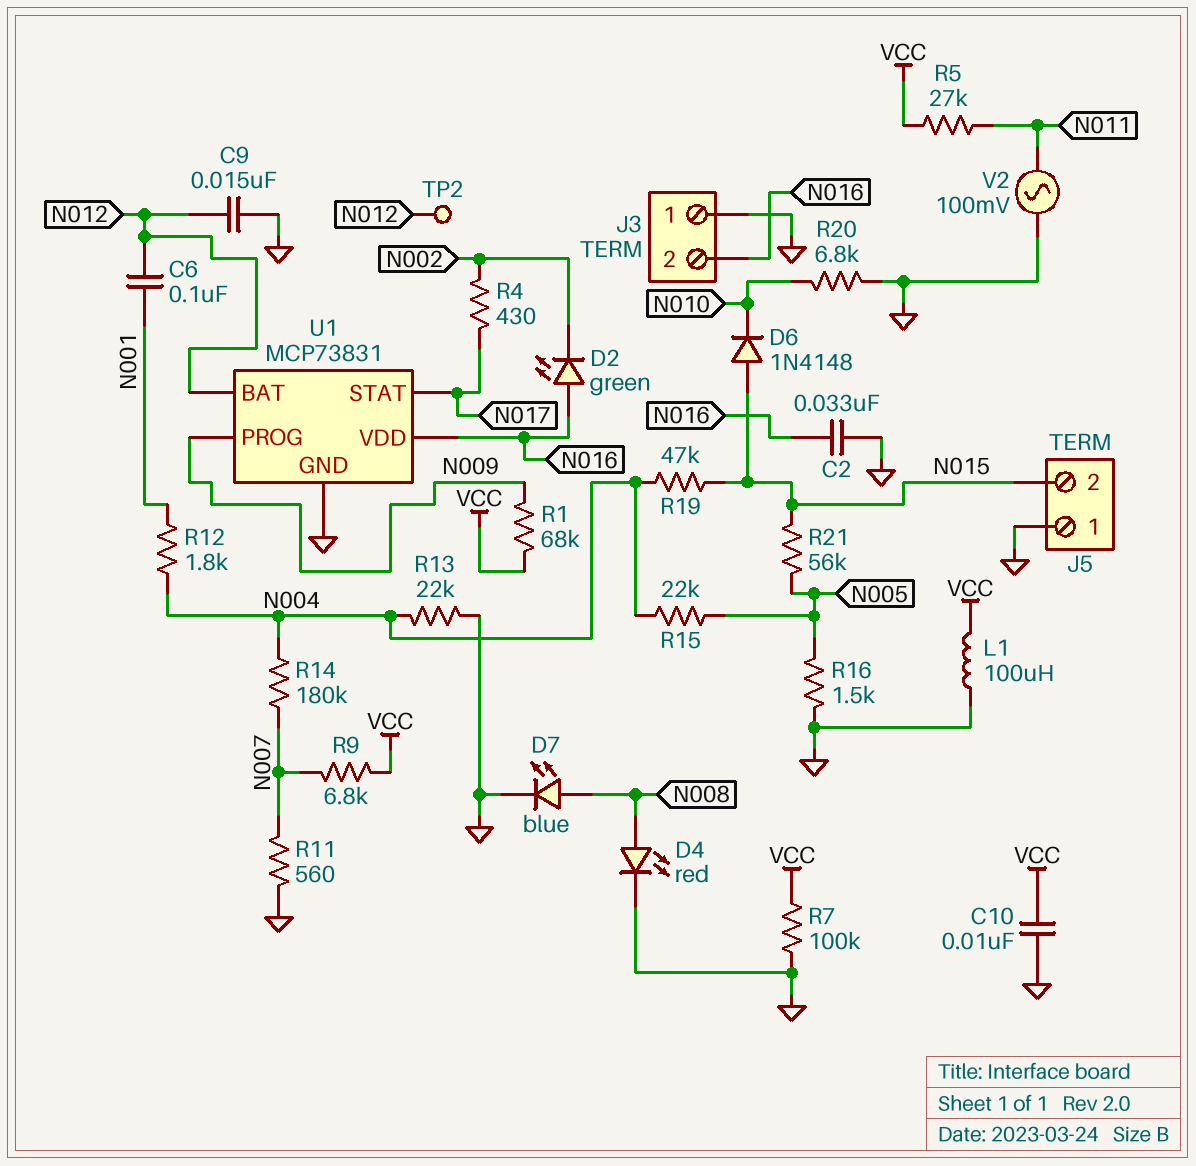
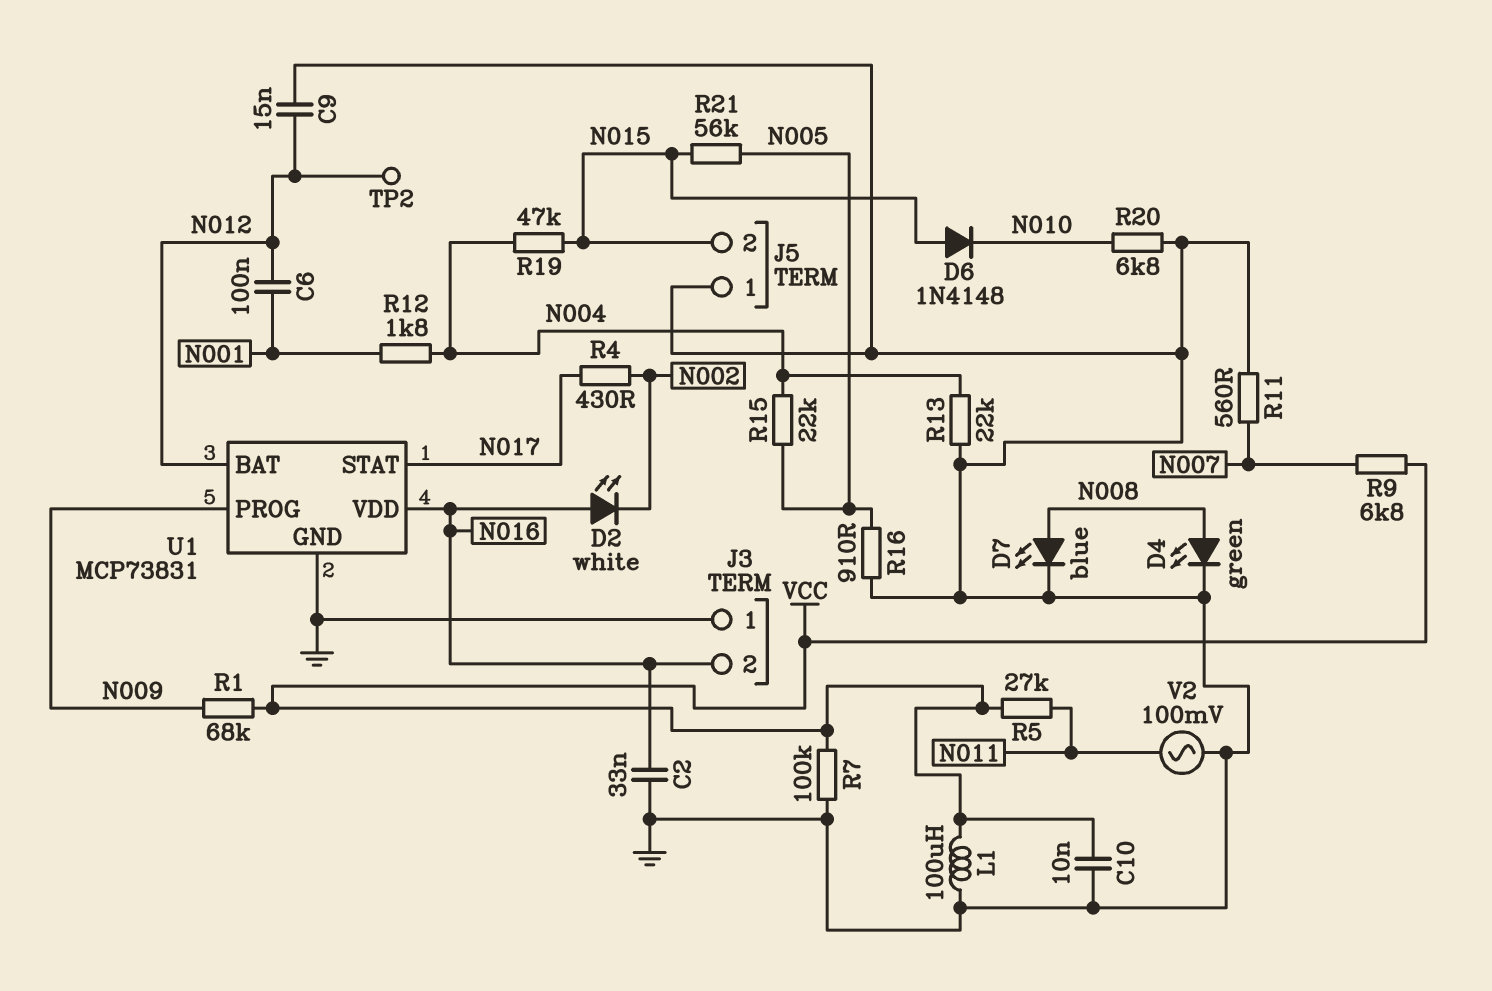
D2: LED green (A N016, K N002) -> LED white (A N016, K N002)
D4: LED red (A N008, K GND) -> LED green (A N008, K GND)
R14: 180k (N004, N007) -> none
R16: 1.5k (GND, N005) -> 910 (GND, N005)

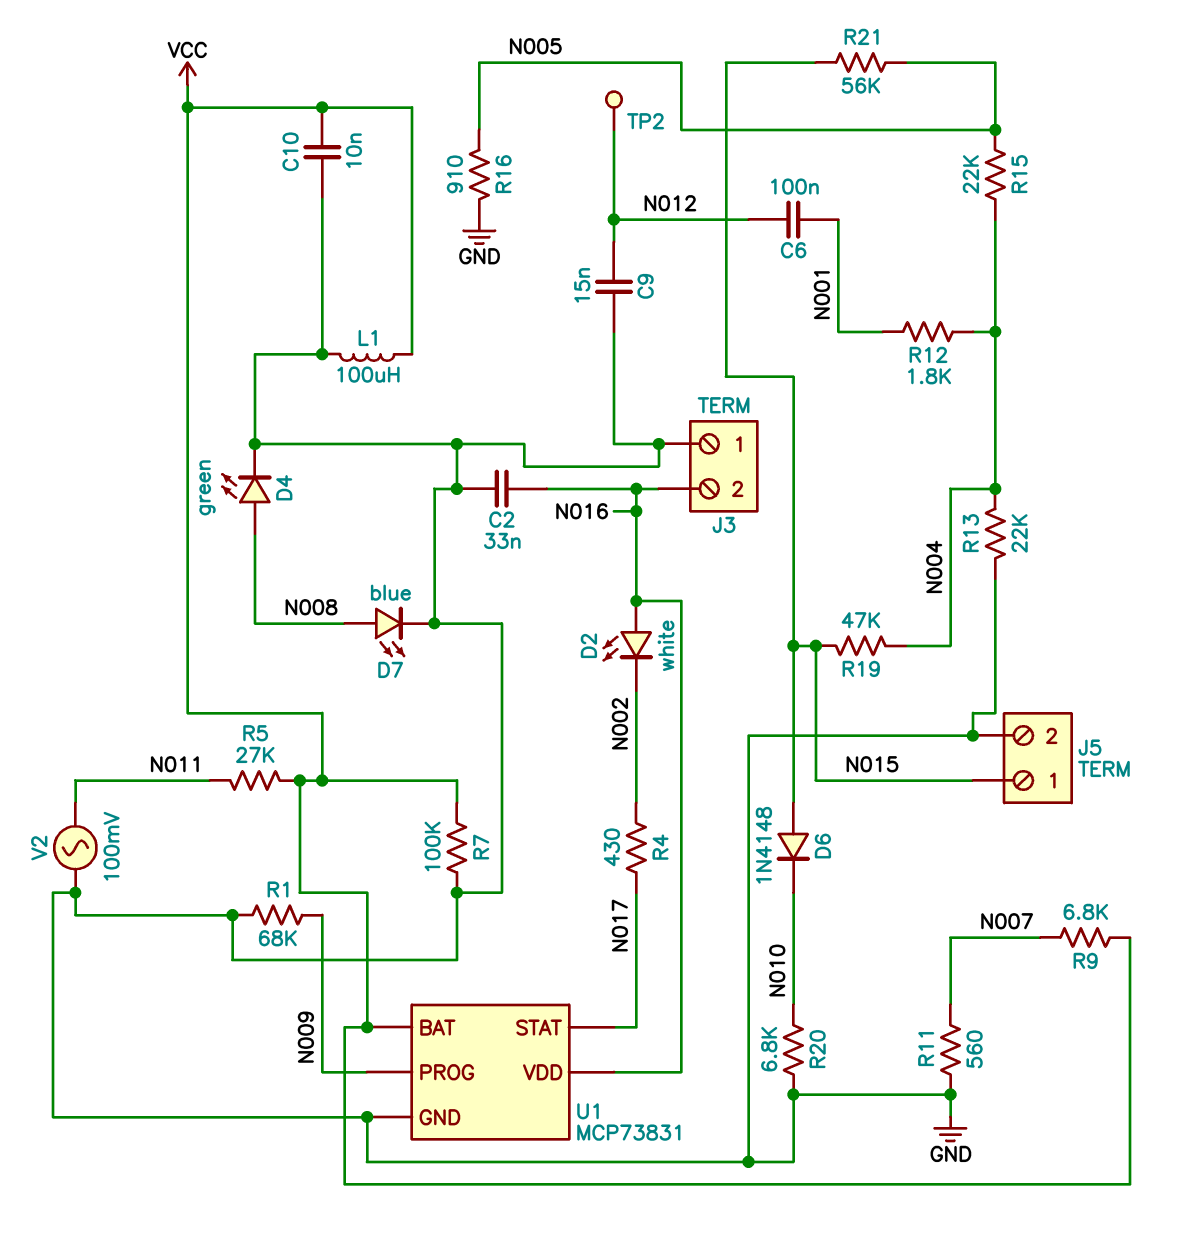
J5 pin 1: GND -> N015
J5 pin 2: N015 -> GND
R1: 68k (N009, VCC) -> 68k (GND, N009)
U1 pin BAT: N012 -> VCC

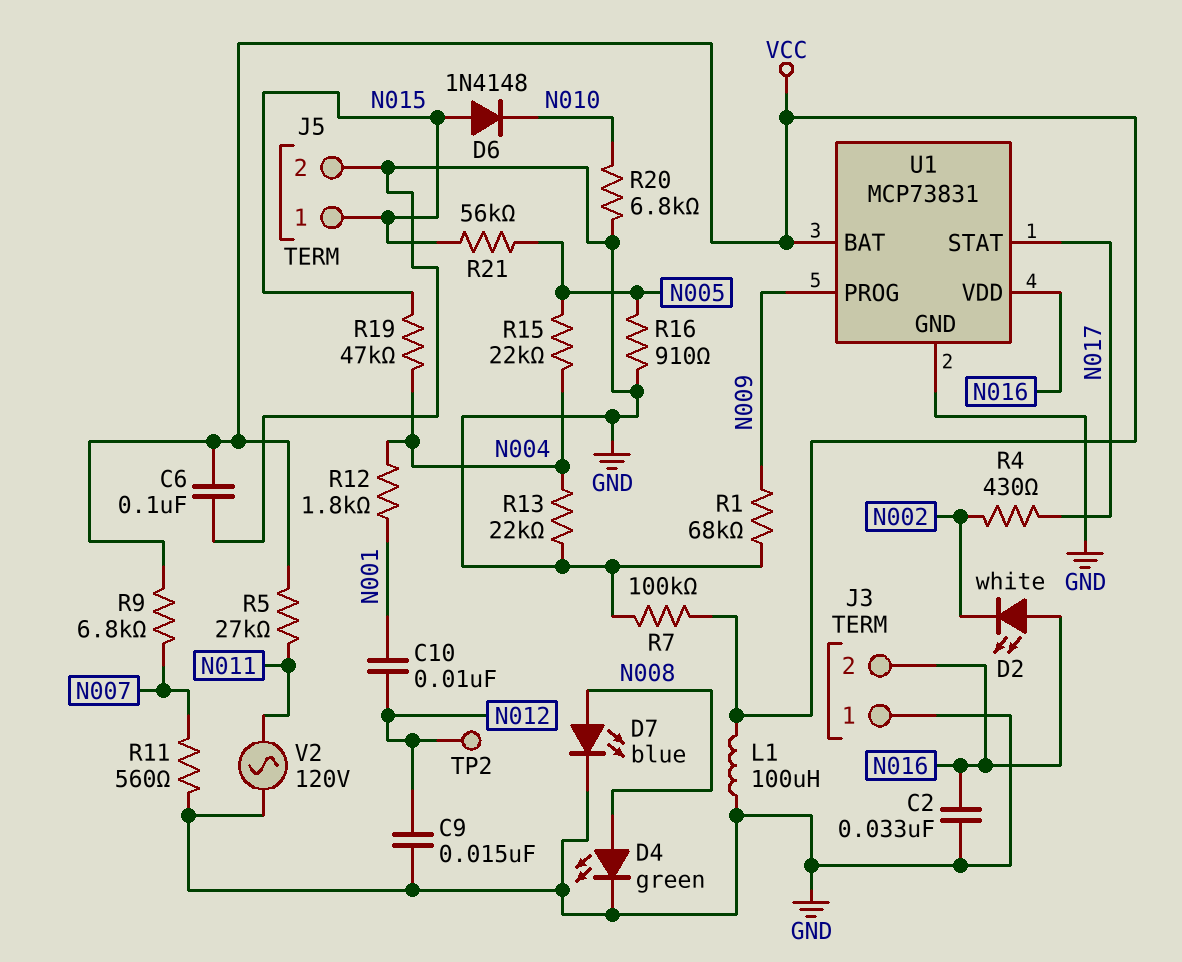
C6: 100nF (N001, N012) -> 100nF (GND, VCC)
C10: 10nF (GND, VCC) -> 10nF (N001, N012)
V2: AC 100mV (GND, N011) -> AC 120V (GND, N011)

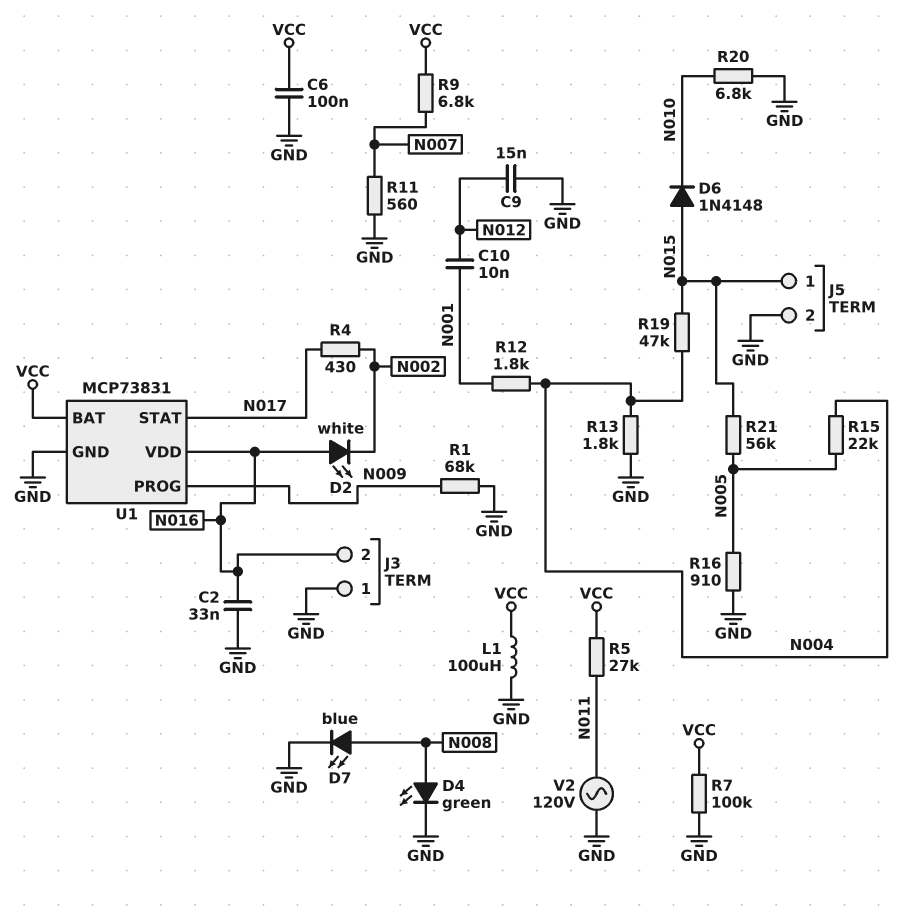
R13: 22k (GND, N004) -> 1.8k (GND, N004)
TP2: test point (N012) -> none

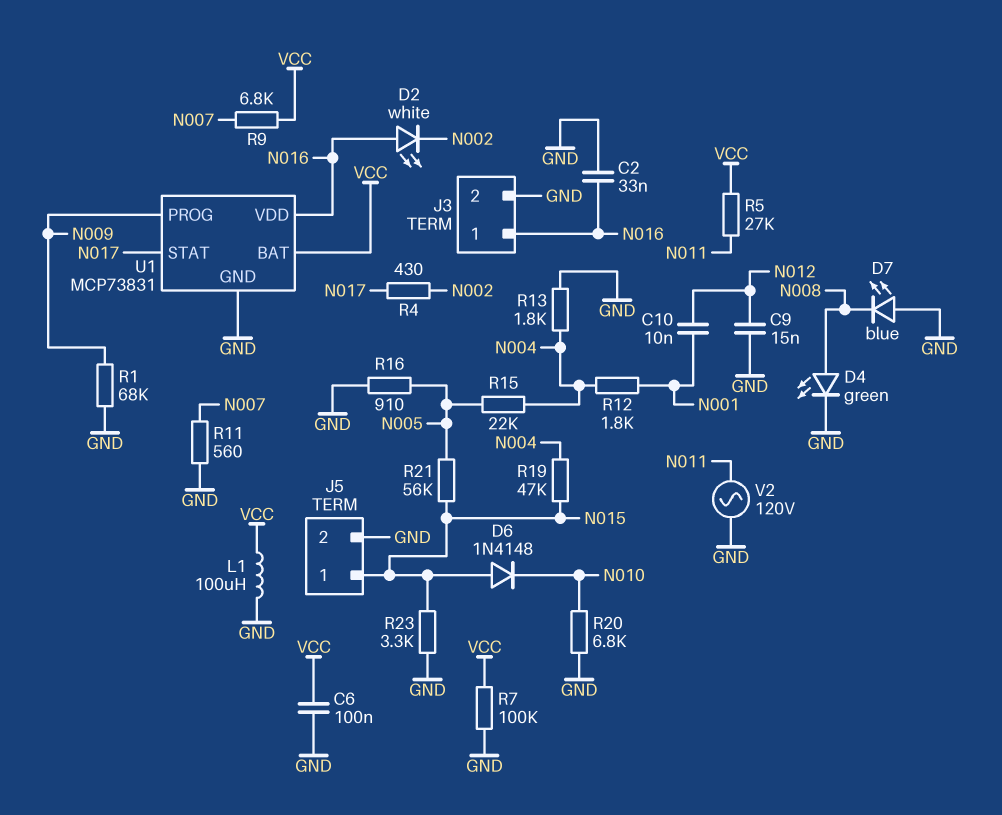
D7: LED blue (A N008, K GND) -> LED blue (A GND, K N008)
J3 pin 1: GND -> N016
J3 pin 2: N016 -> GND
R23: none -> 3.3k (GND, N015)

